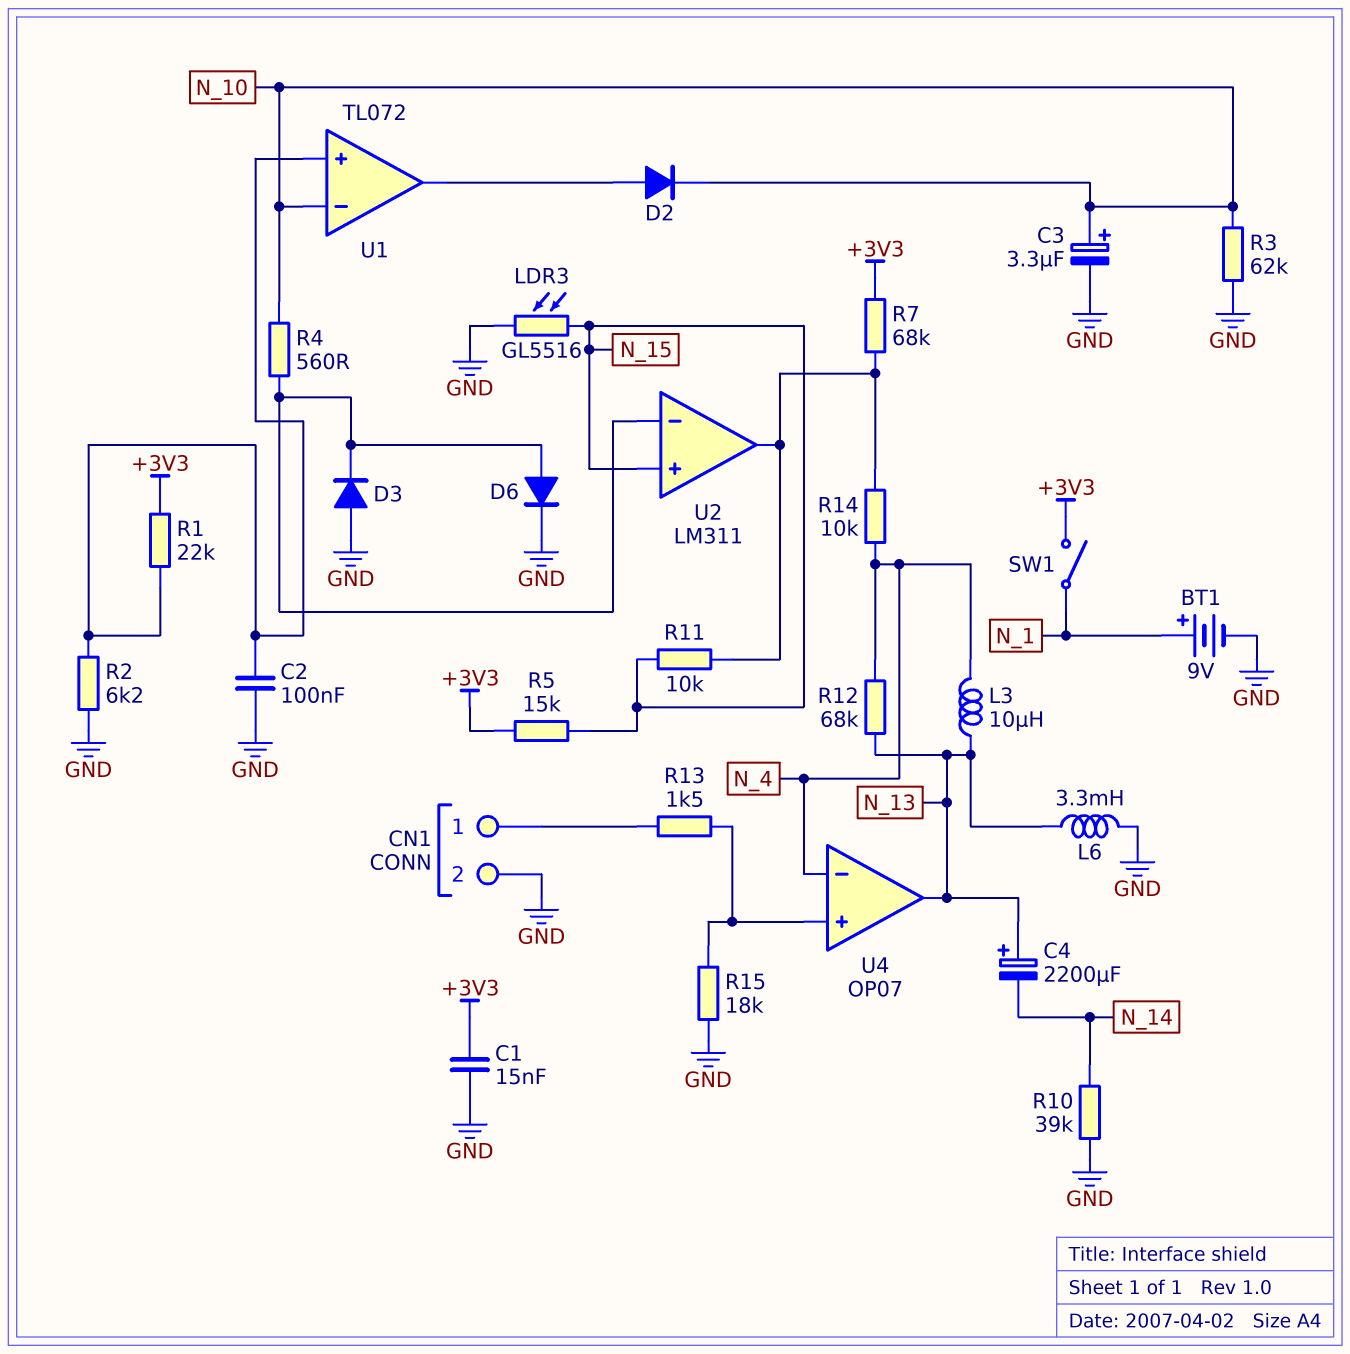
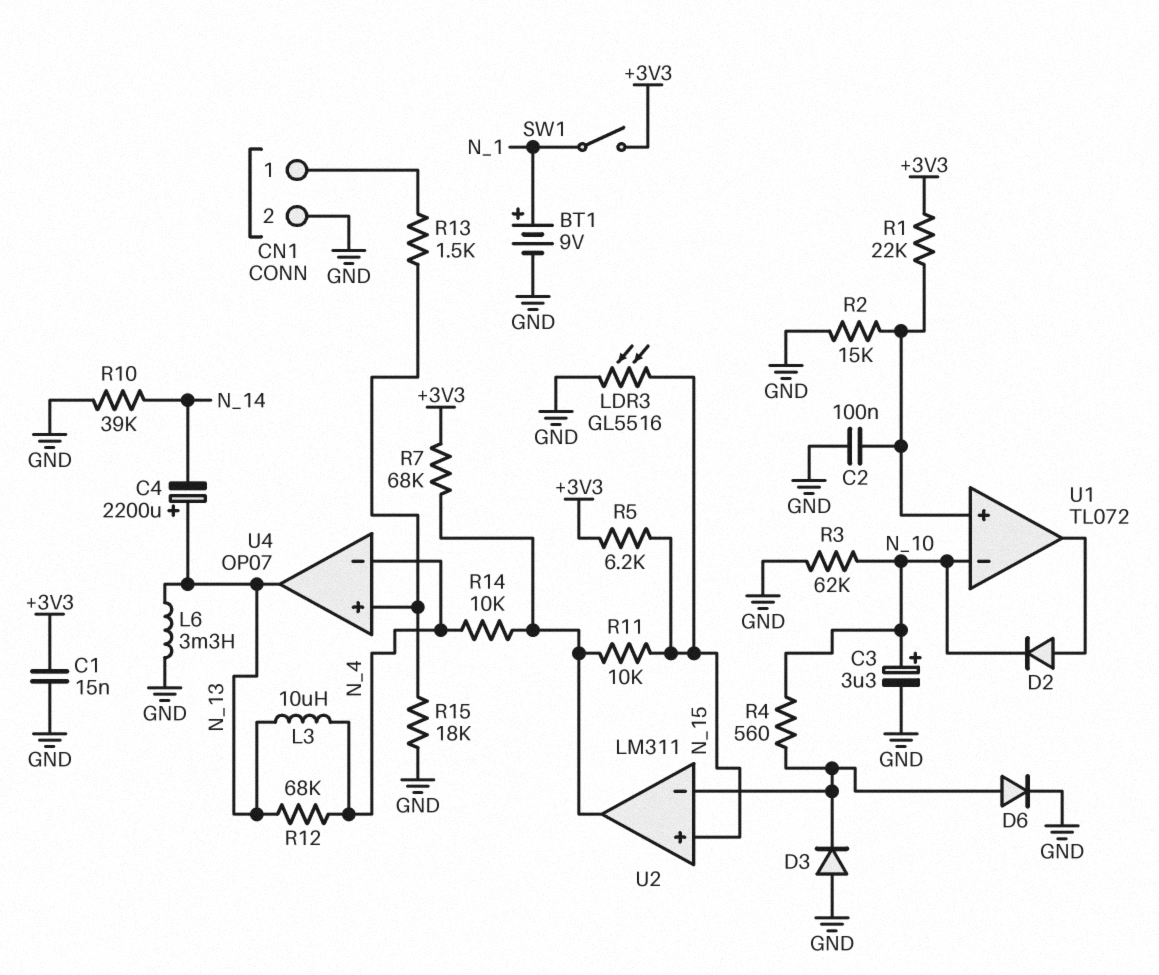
R2: 6.2k (GND, U1/in+) -> 15k (GND, U1/in+)
R5: 15k (+3V3, N_15) -> 6.2k (+3V3, N_15)

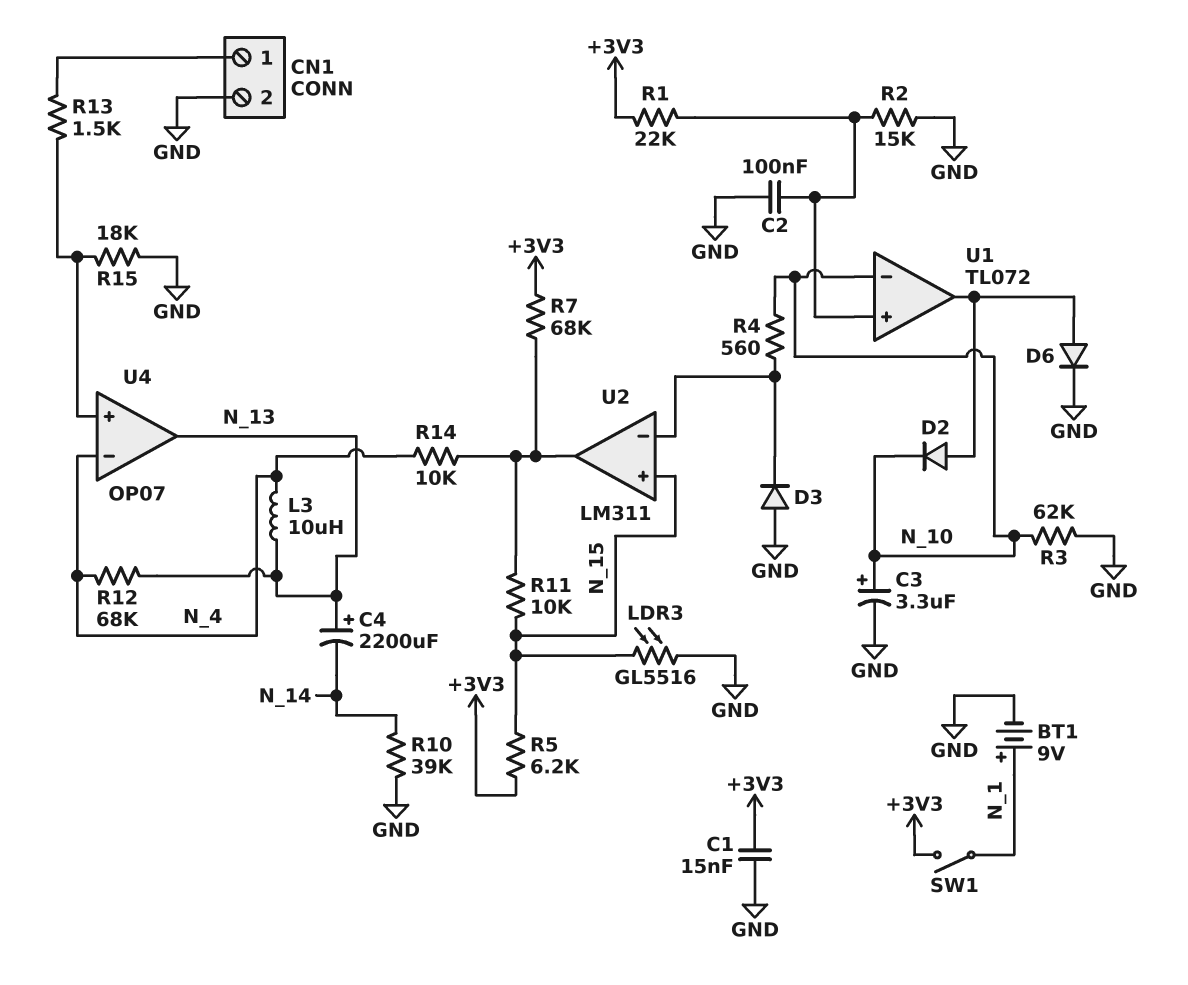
D6: diode (A U2/in-, K GND) -> diode (A U1/out, K GND)
L6: 3.3mH (GND, N_13) -> none

